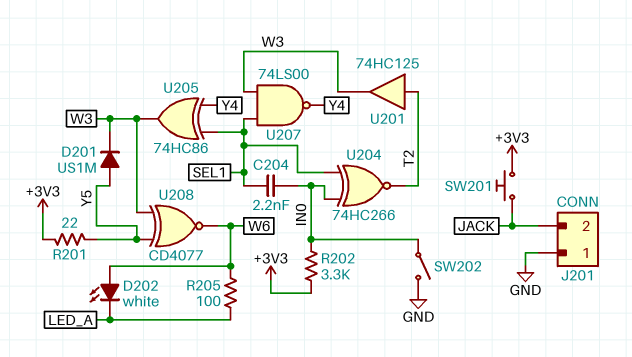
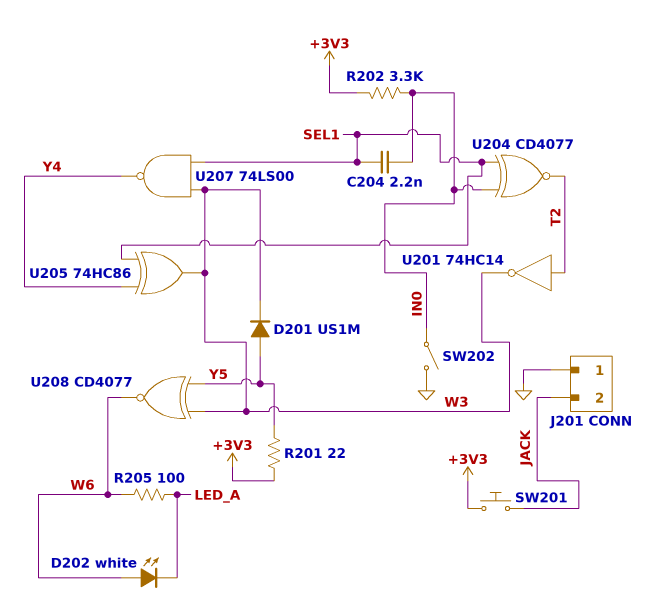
U201: buffer 74HC125 (in T2, out W3) -> NOT 74HC14 (in T2, out W3)
U204: XNOR 74HC266 (in IN0, in SEL1, out T2) -> XNOR CD4077 (in IN0, in SEL1, out T2)

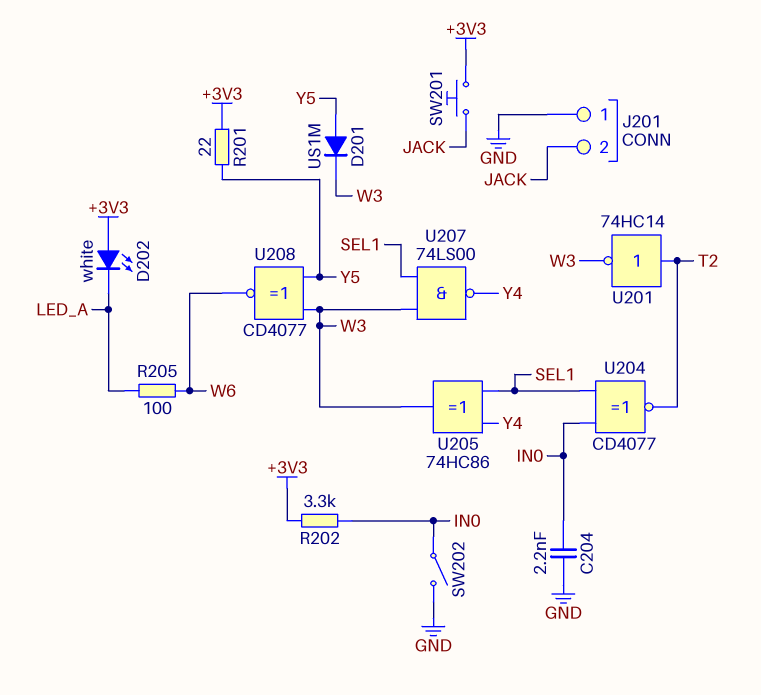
C204: 2.2nF (IN0, SEL1) -> 2.2nF (GND, IN0)
D202: LED white (A W6, K LED_A) -> LED white (A +3V3, K LED_A)

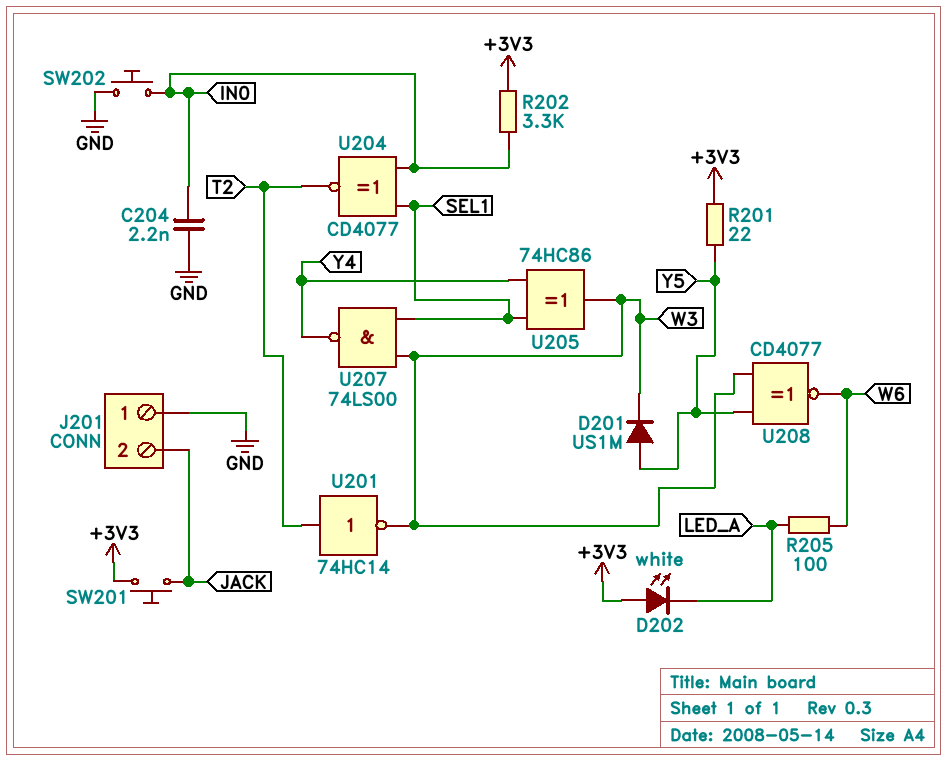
SW202: switch (GND, IN0) -> button (GND, IN0)

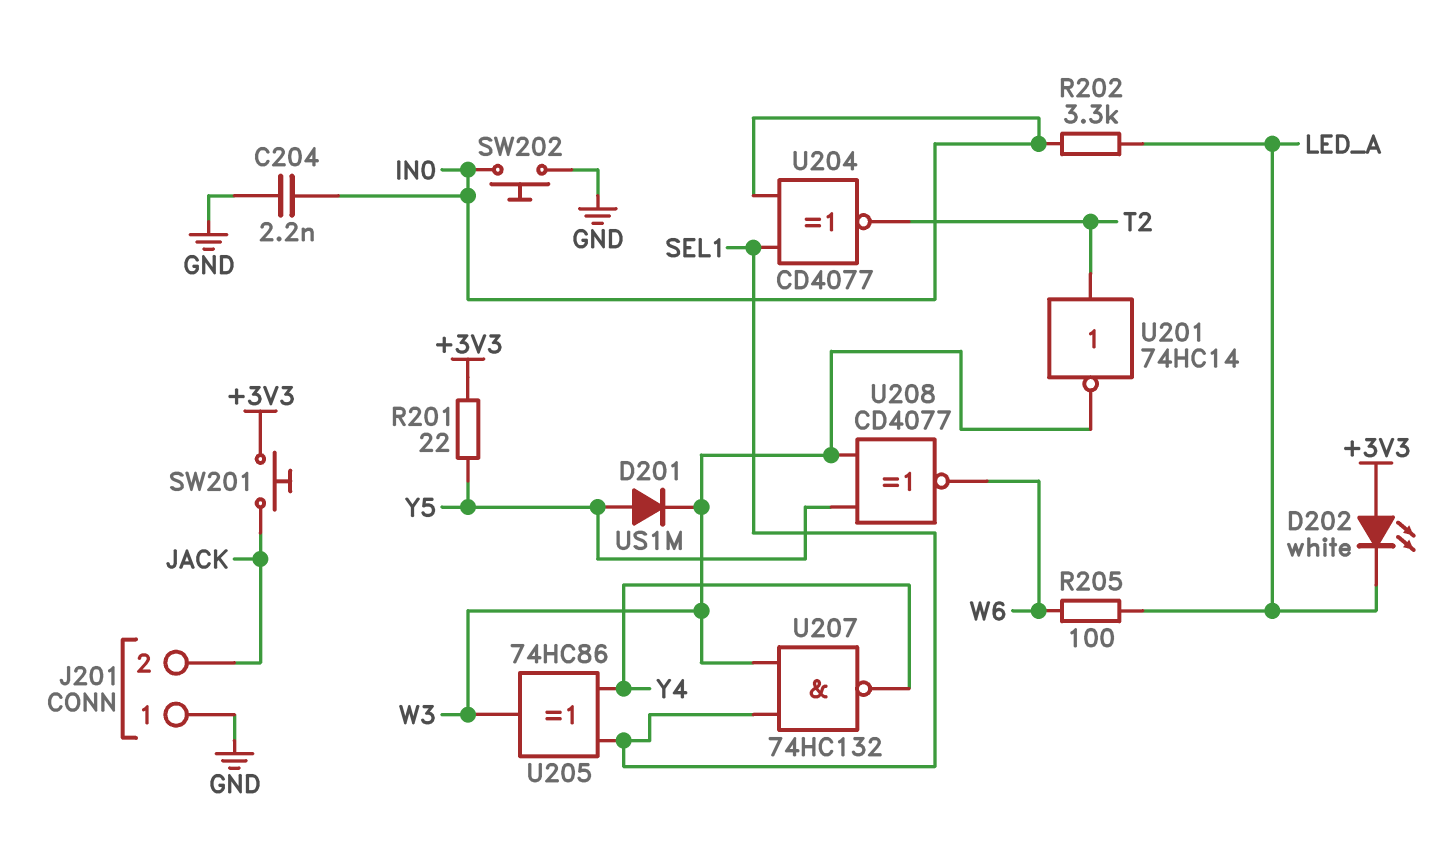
R202: 3.3k (+3V3, IN0) -> 3.3k (IN0, LED_A)
U207: NAND 74LS00 (in SEL1, in W3, out Y4) -> NAND 74HC132 (in SEL1, in W3, out Y4)

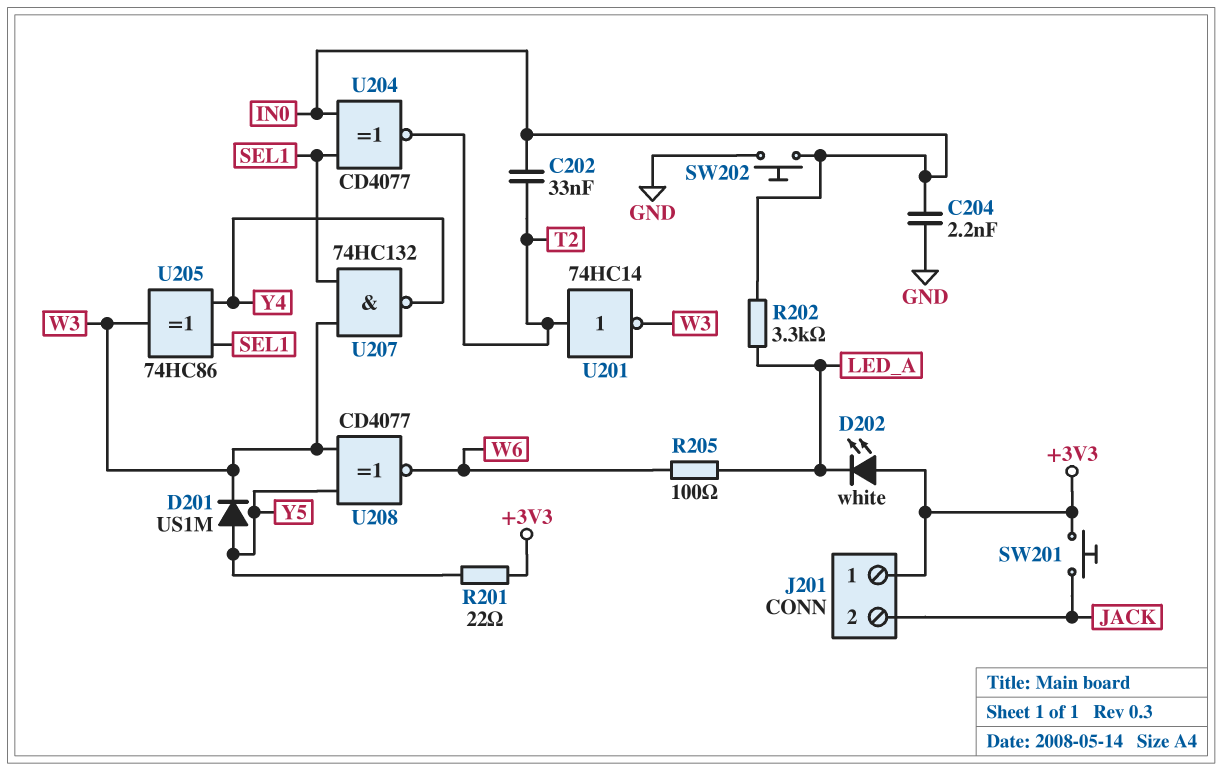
C202: none -> 33nF (IN0, T2)
J201 pin 1: GND -> +3V3

